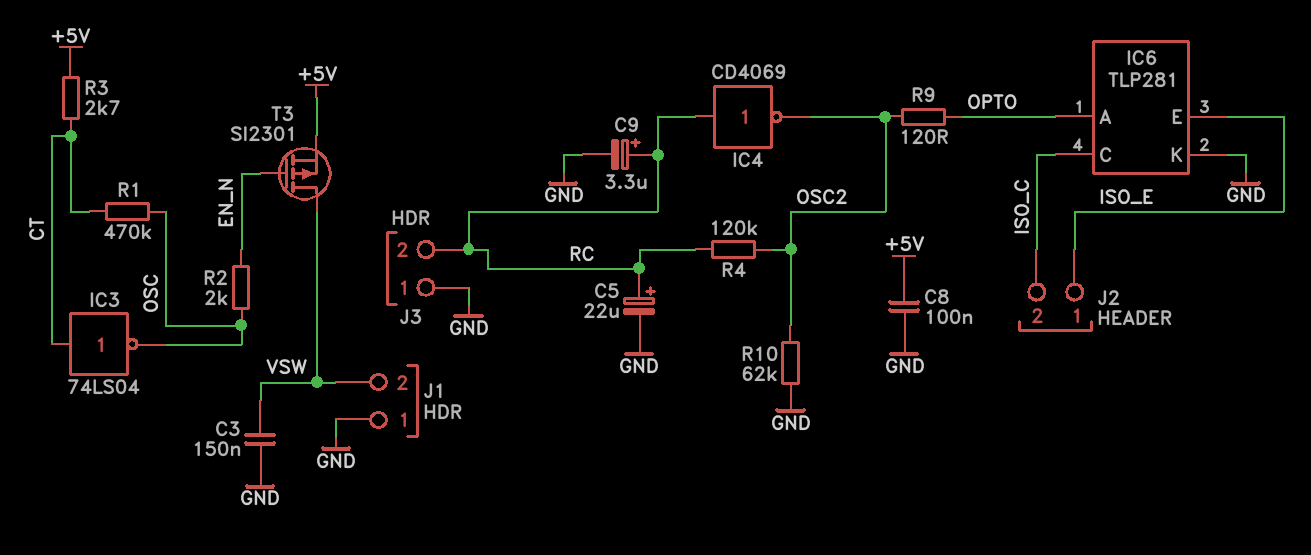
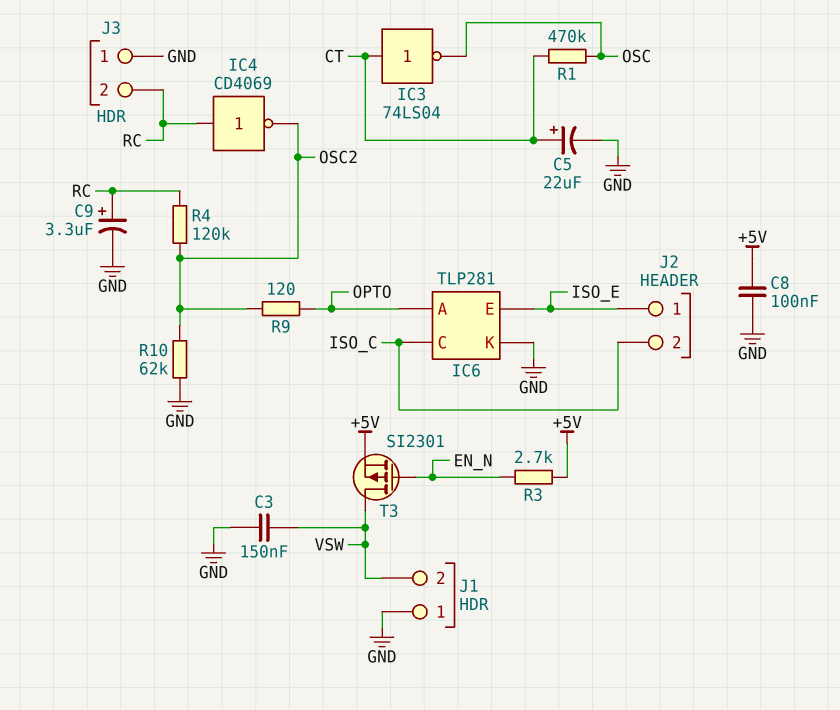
C5: 22uF (plus RC, minus GND) -> 22uF (plus CT, minus GND)
R2: 2k (EN_N, OSC) -> none
R3: 2.7k (+5V, CT) -> 2.7k (+5V, EN_N)

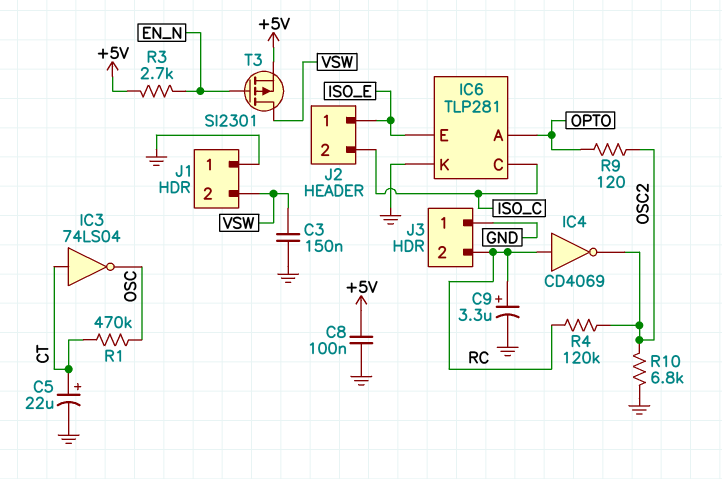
R10: 62k (GND, OSC2) -> 6.8k (GND, OSC2)

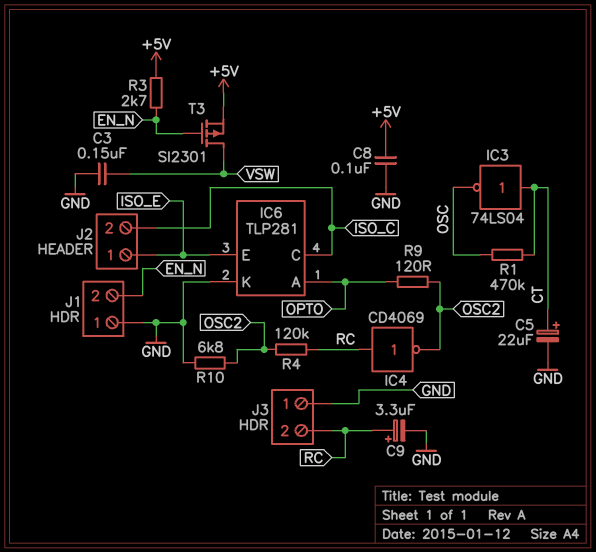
J1 pin 2: VSW -> EN_N

